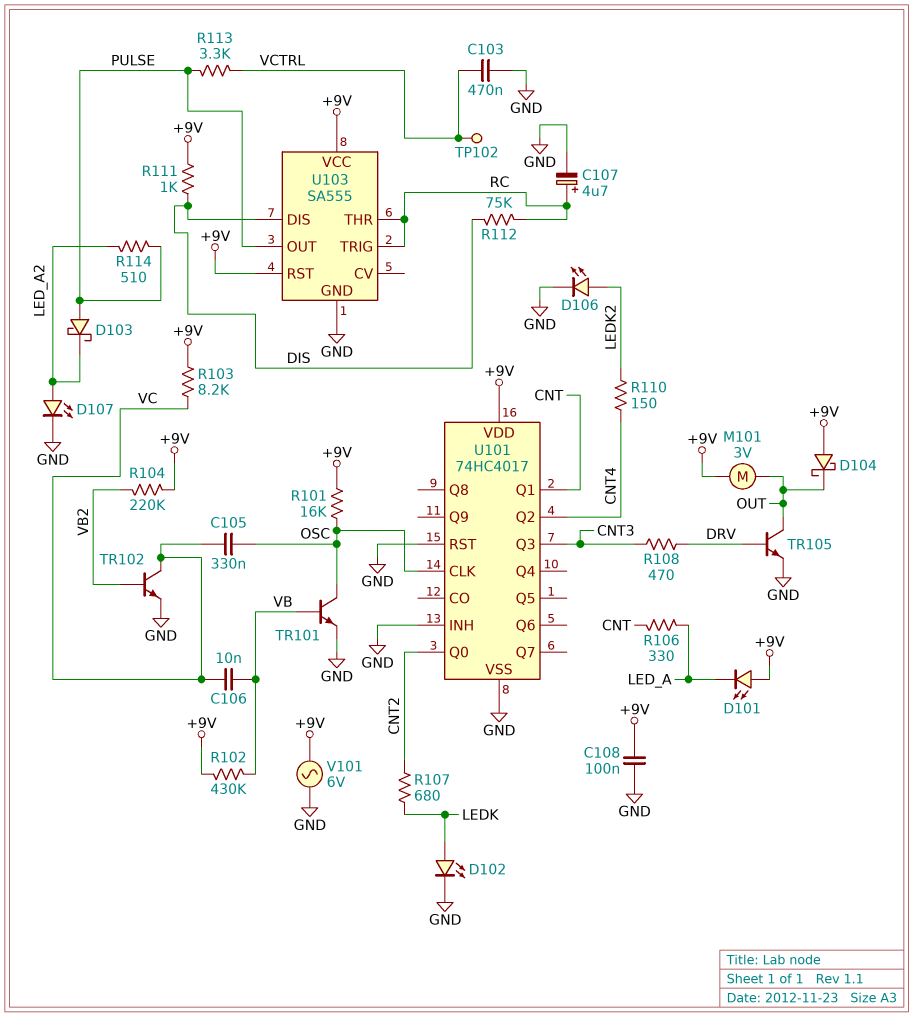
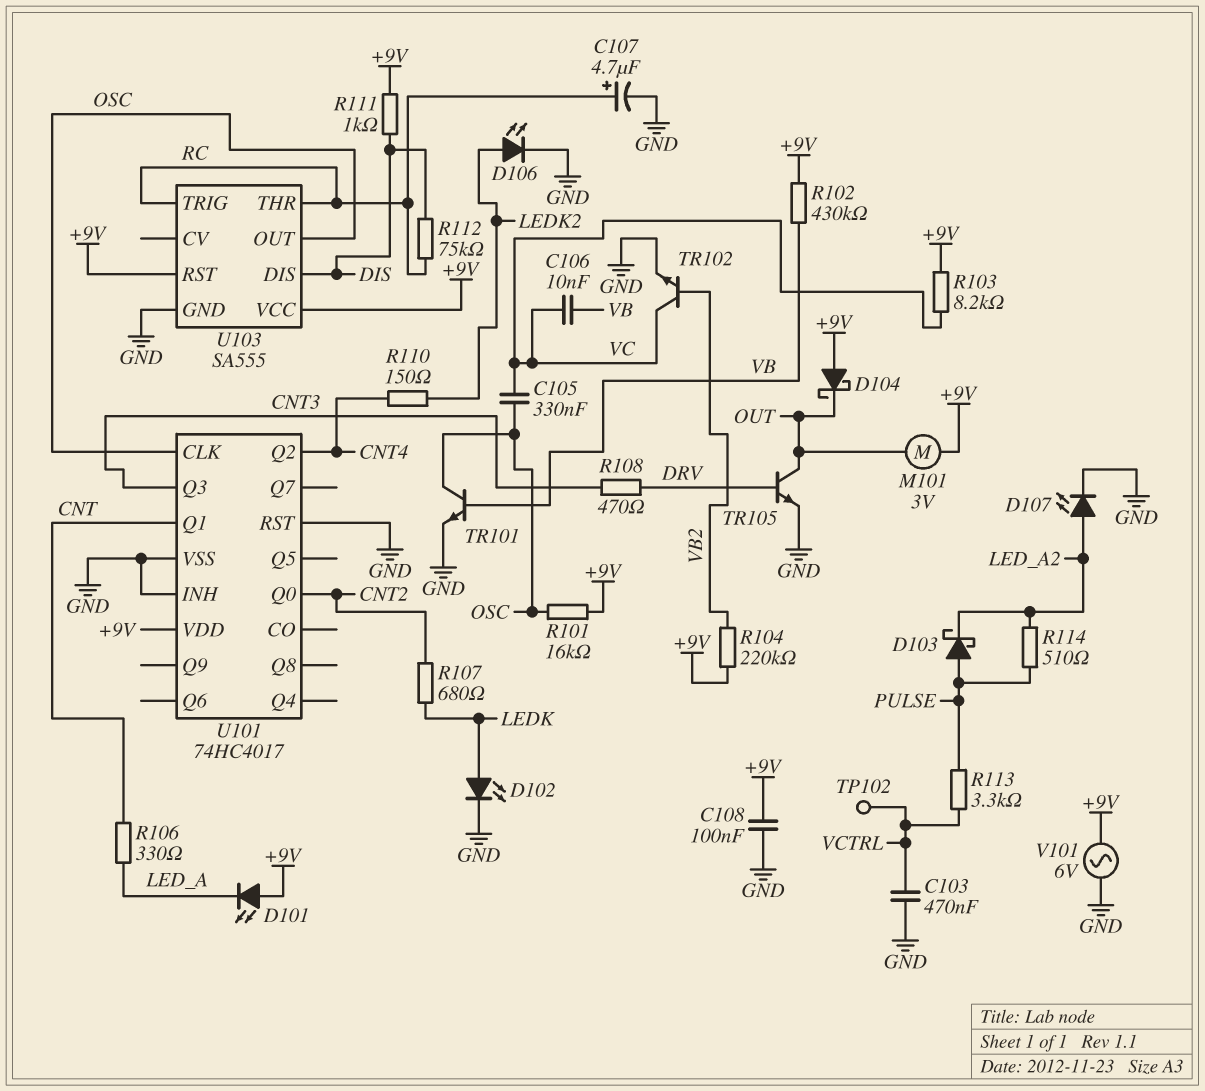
U103 pin OUT: PULSE -> OSC

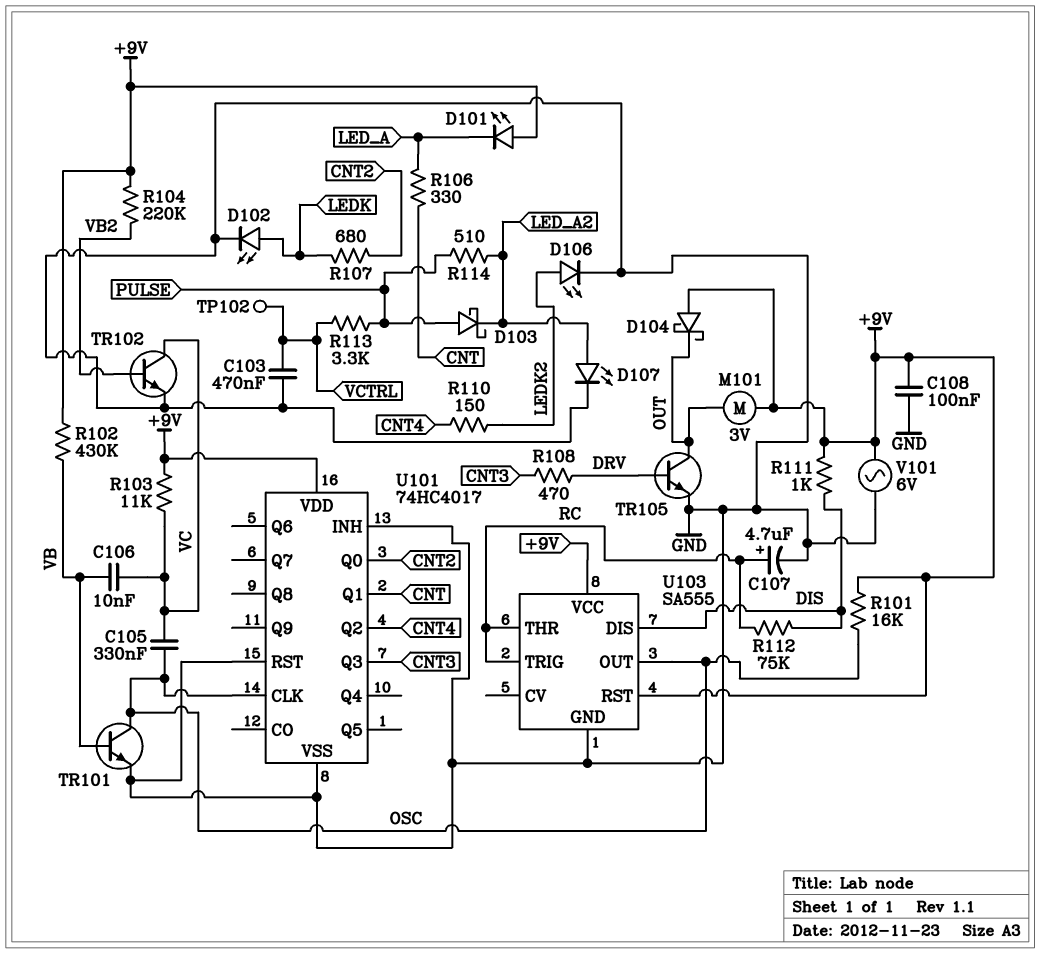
R103: 8.2k (+9V, VC) -> 11k (+9V, VC)

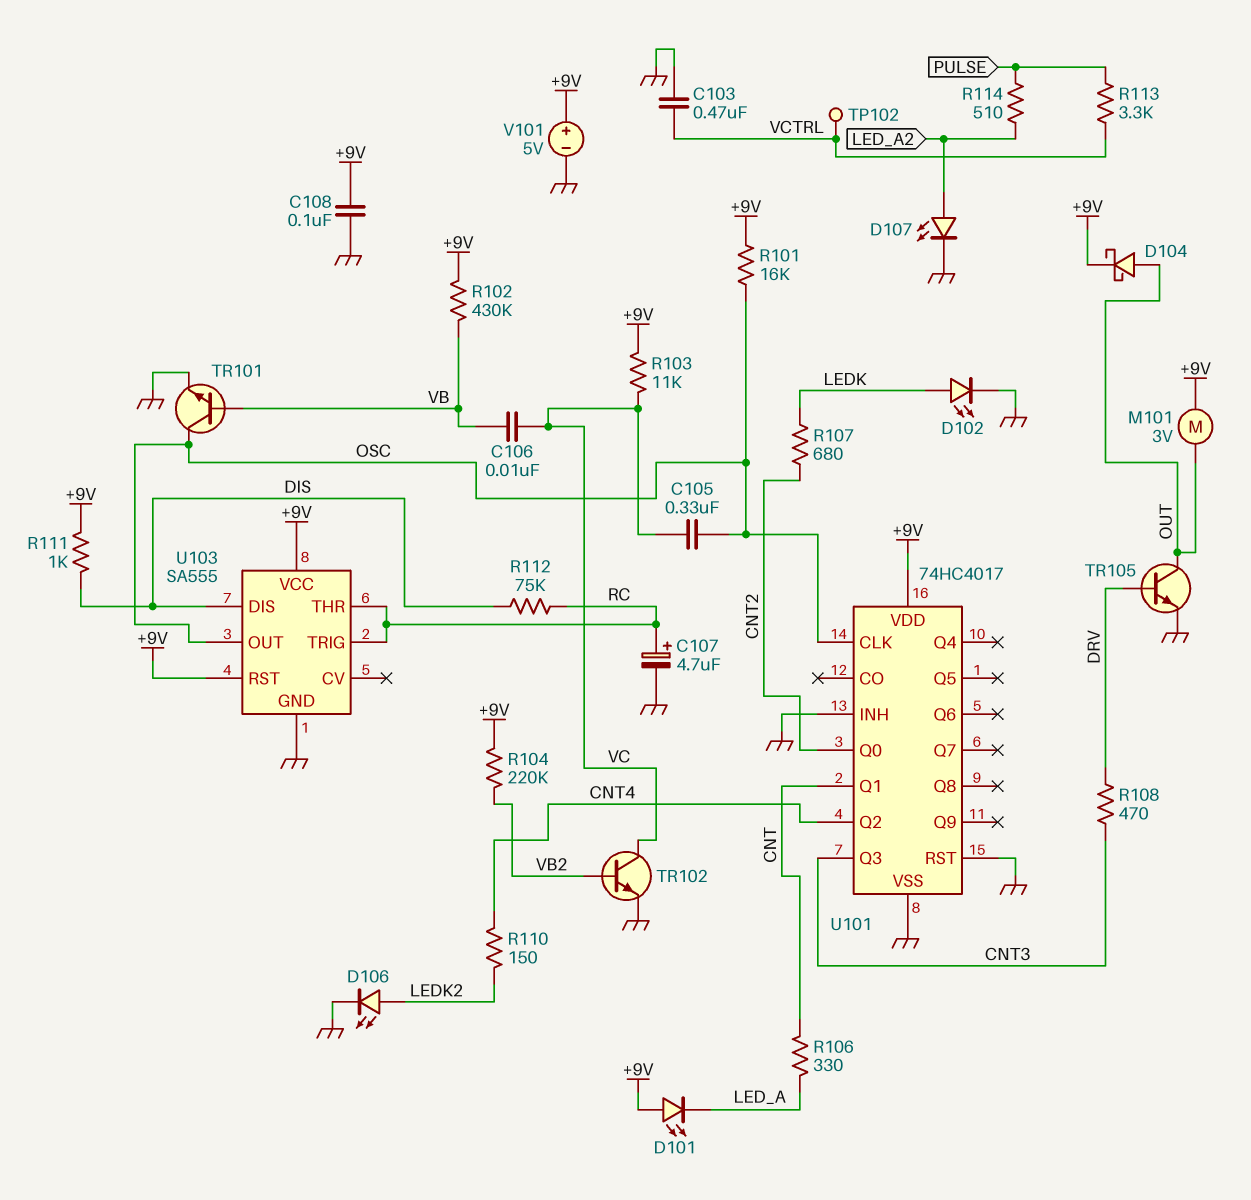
D103: schottky (A PULSE, K LED_A2) -> none
D104: schottky (A +9V, K OUT) -> schottky (A OUT, K +9V)
V101: AC 6V (+9V, GND) -> 5V (plus +9V, minus GND)

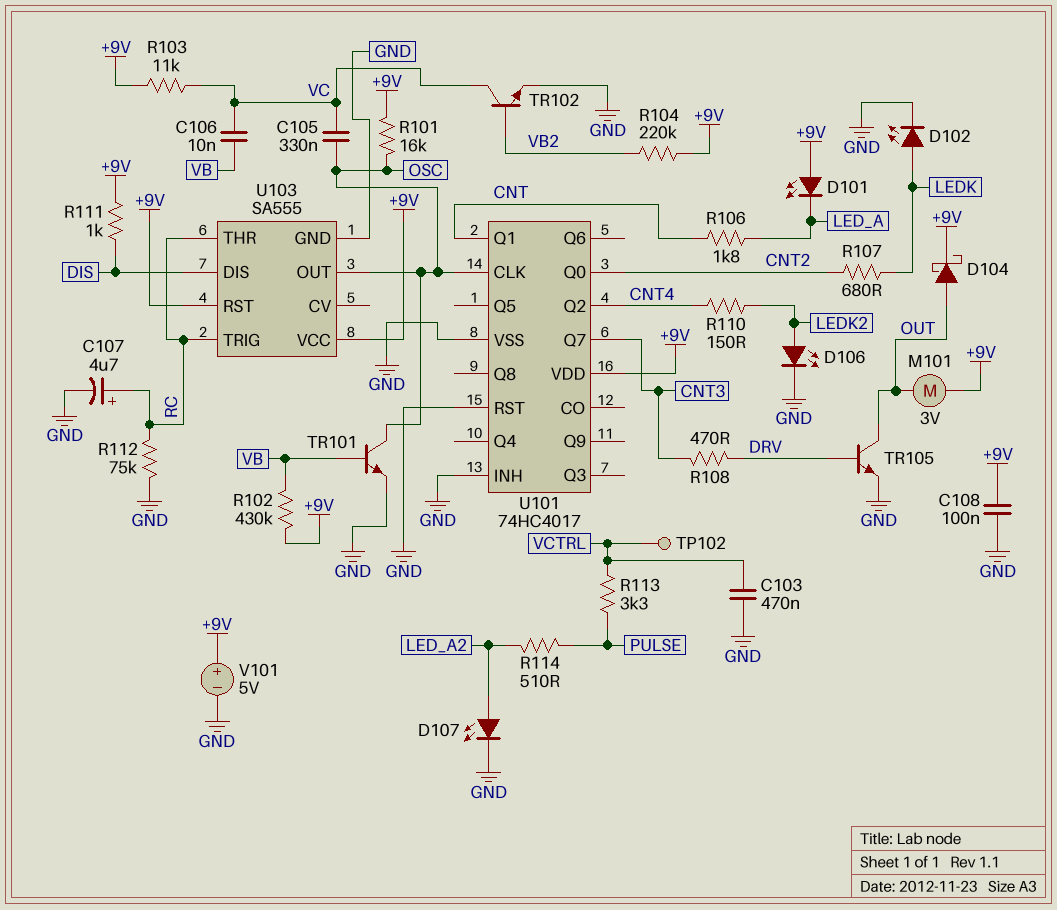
R106: 330 (CNT, LED_A) -> 1.8k (CNT, LED_A)
R112: 75k (DIS, RC) -> 75k (GND, RC)
U101 pin Q3: CNT3 -> none
U101 pin Q7: none -> CNT3

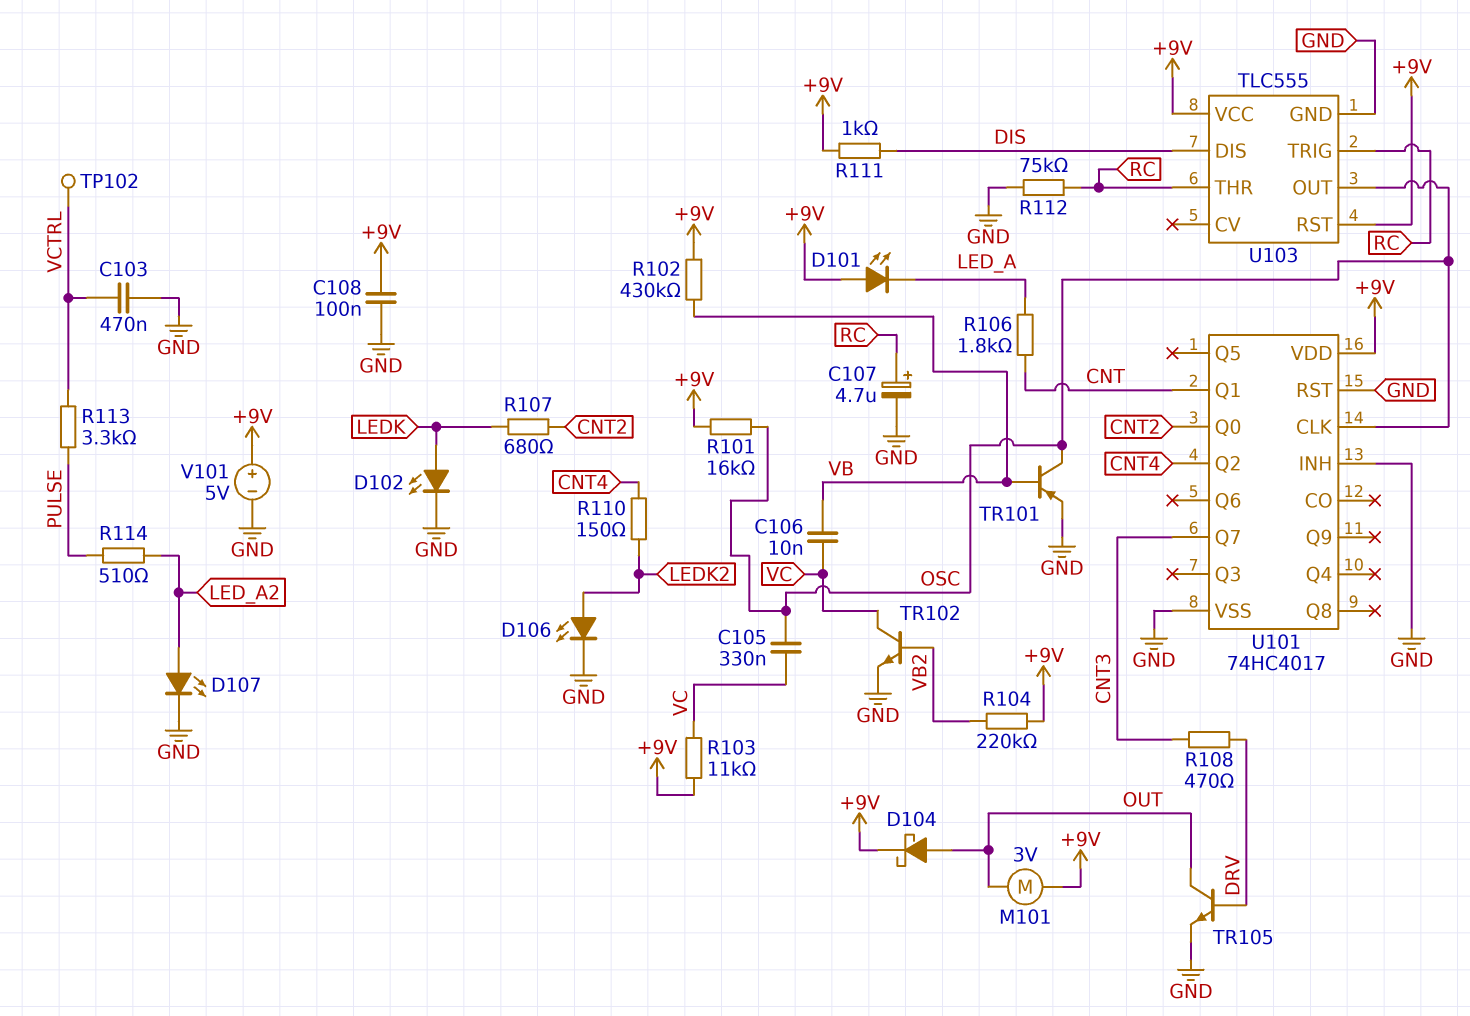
TR101: NPN (B VB, C OSC, E GND) -> PNP (B VB, C OSC, E GND)
U103: SA555 -> TLC555

